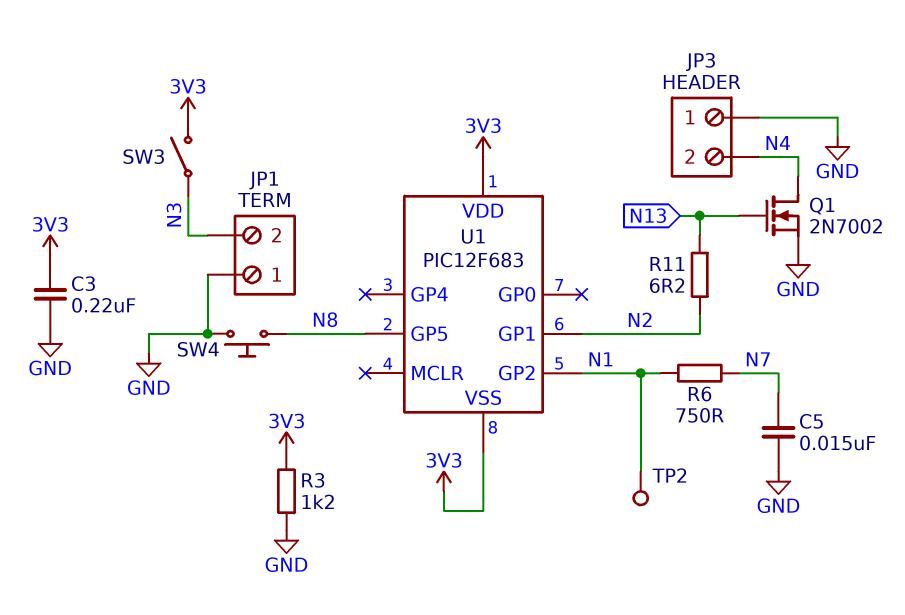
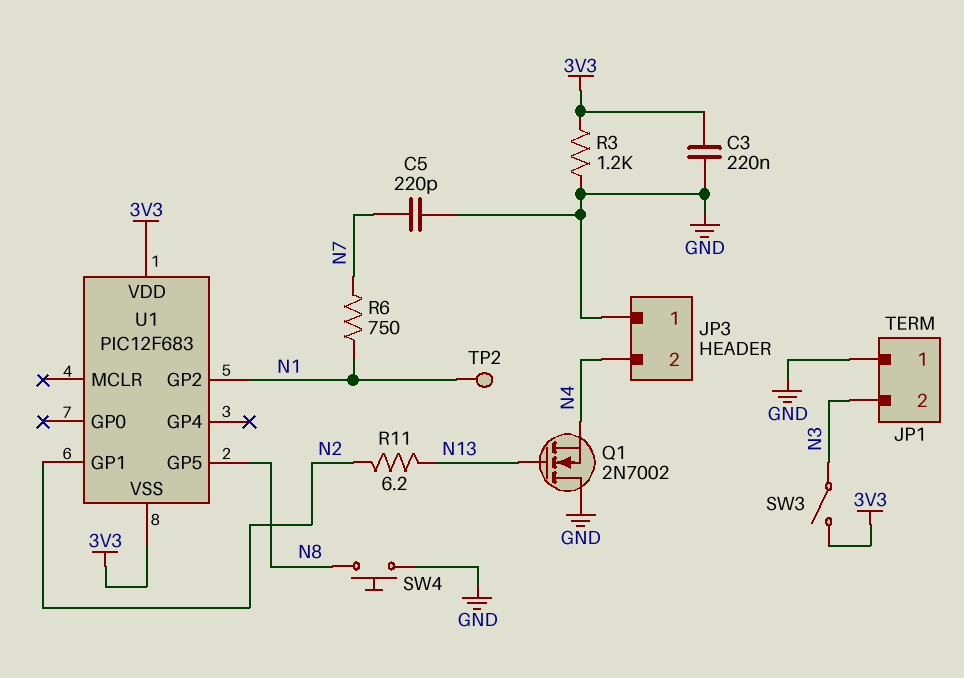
C5: 15nF (GND, N7) -> 220pF (GND, N7)
Q1: NMOS 2N7002 (G N13, D N4, S GND) -> NMOS 2N7002 (G N13, D GND, S N4)

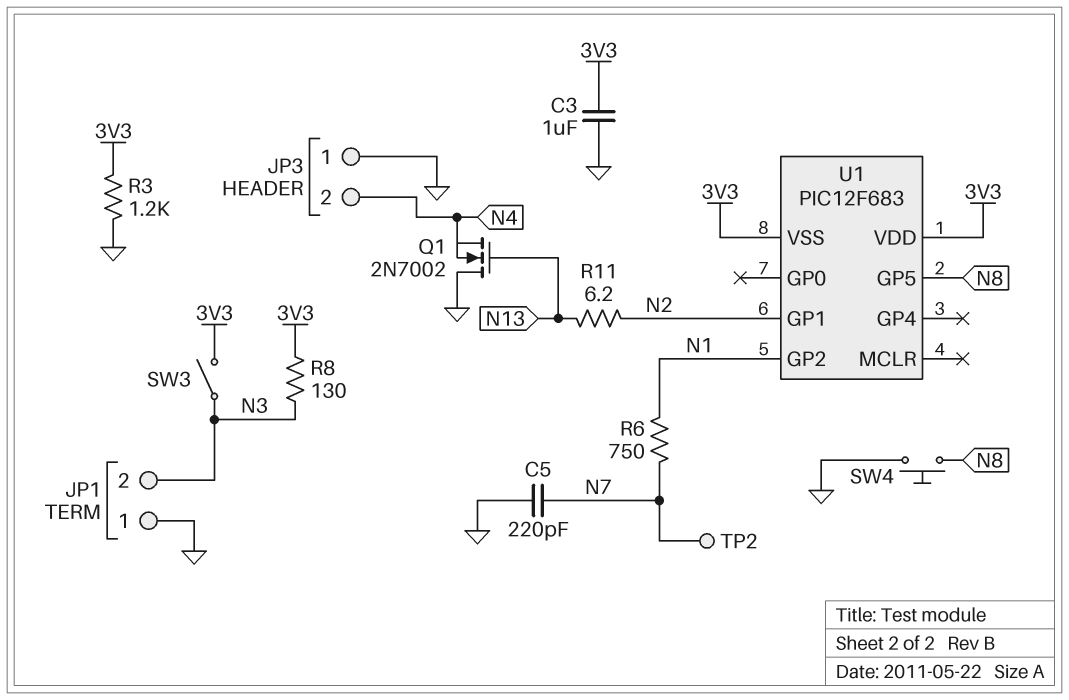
C3: 220nF (3V3, GND) -> 1uF (3V3, GND)
R8: none -> 130 (3V3, N3)
TP2: test point (N1) -> test point (N7)

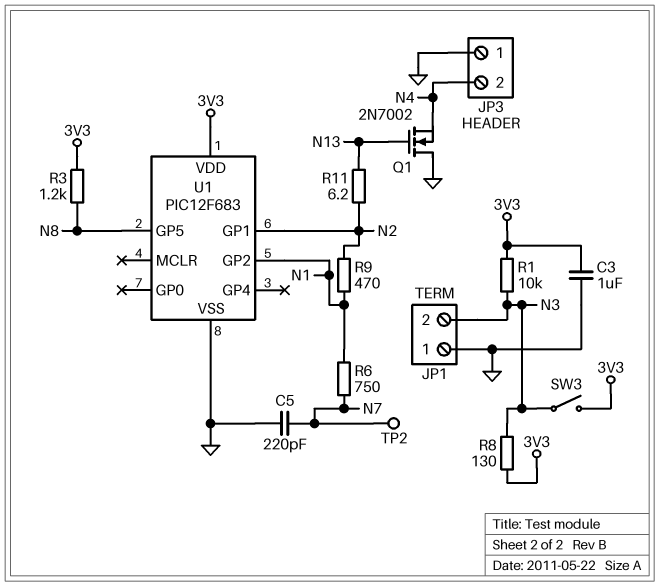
R1: none -> 10k (3V3, N3)
R3: 1.2k (3V3, GND) -> 1.2k (3V3, N8)
R9: none -> 470 (N1, N2)
SW4: button (GND, N8) -> none
U1 pin VSS: 3V3 -> GND

